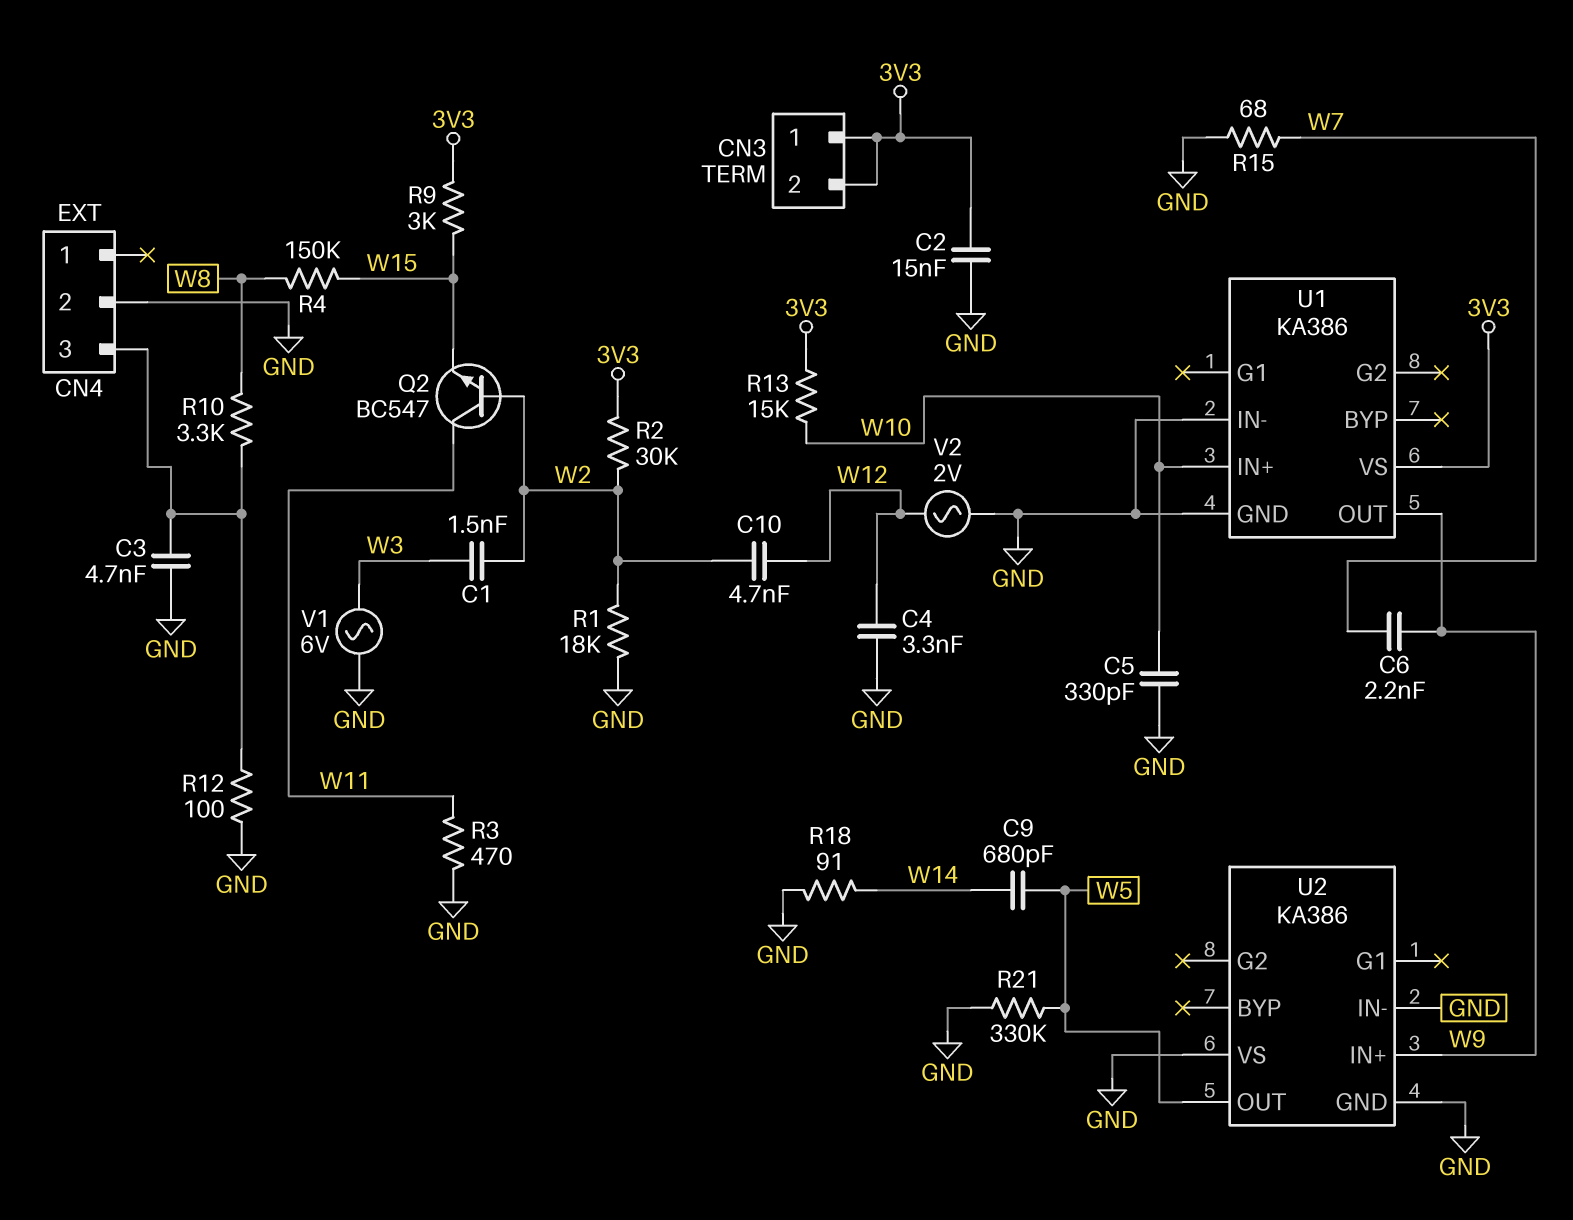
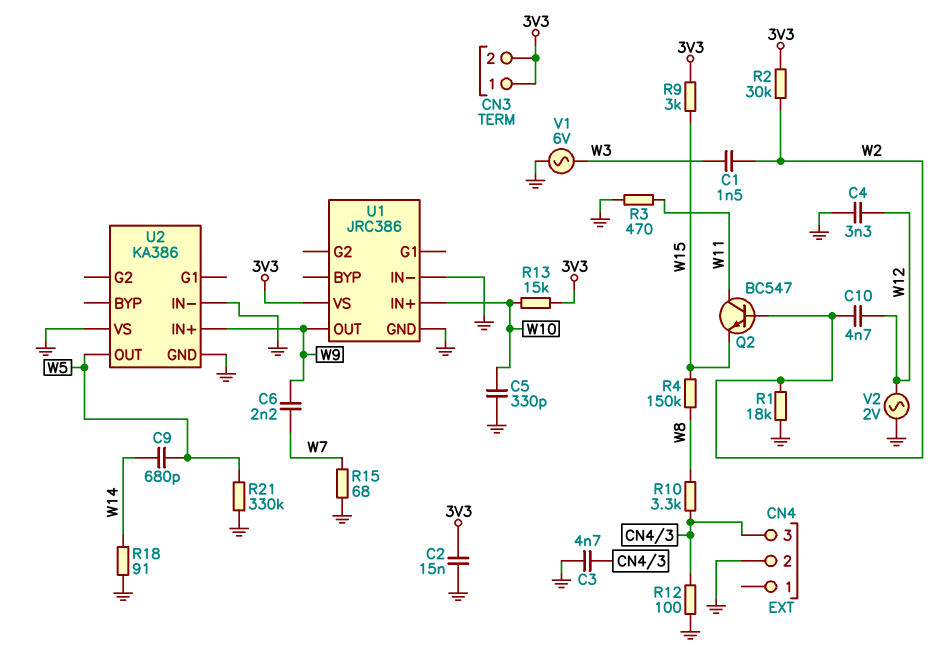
U1: KA386 -> JRC386

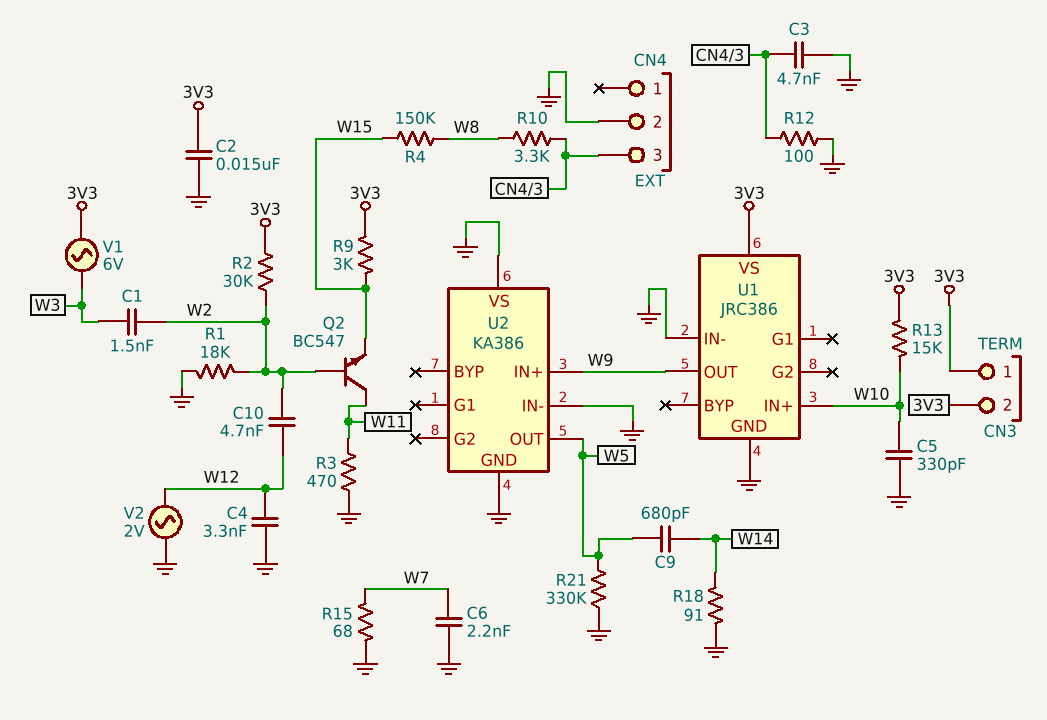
C6: 2.2nF (W7, W9) -> 2.2nF (GND, W7)
V1: AC 6V (GND, W3) -> AC 6V (3V3, W3)

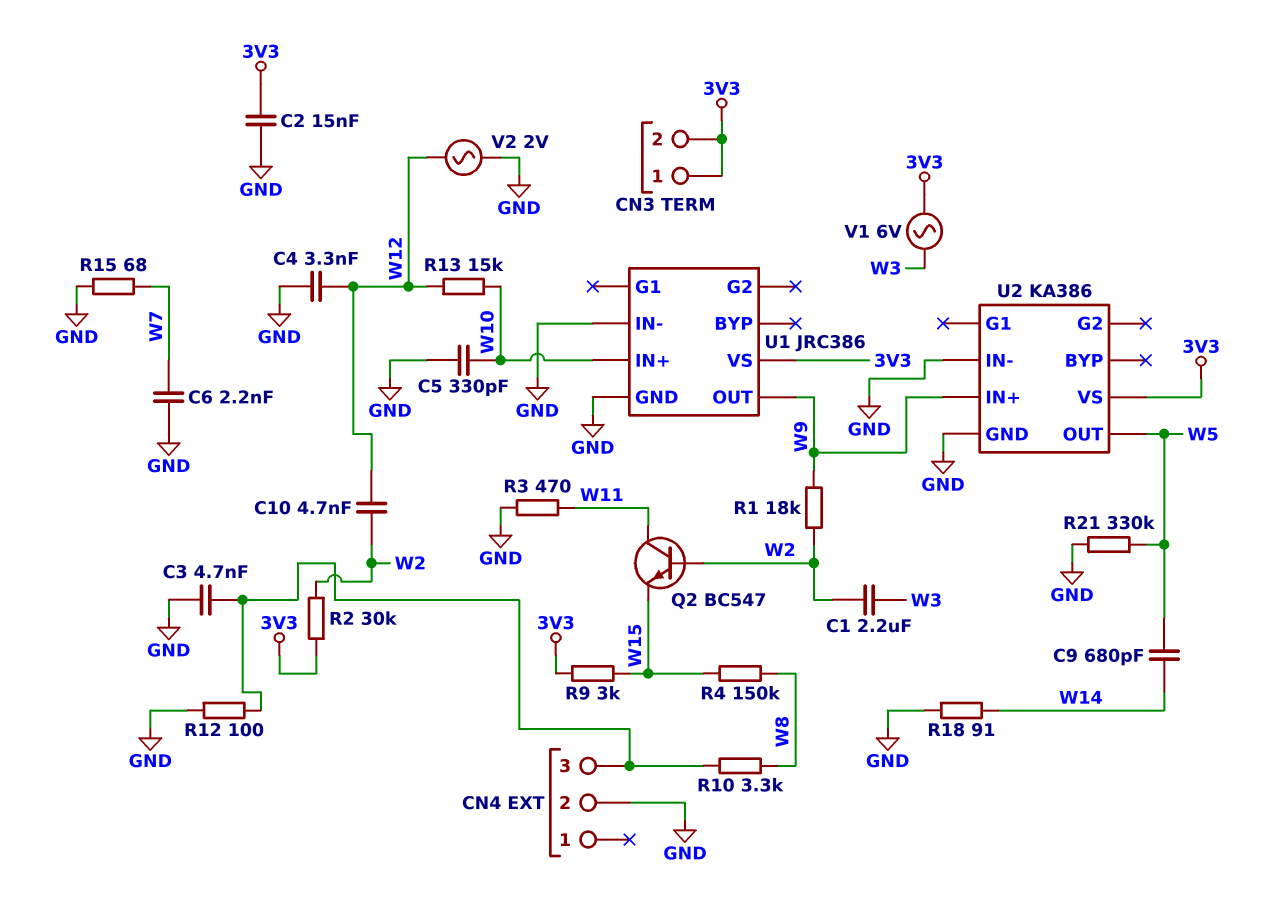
C1: 1.5nF (W2, W3) -> 2.2uF (W2, W3)
R1: 18k (GND, W2) -> 18k (W2, W9)
R13: 15k (3V3, W10) -> 15k (W10, W12)
U2 pin VS: GND -> 3V3

